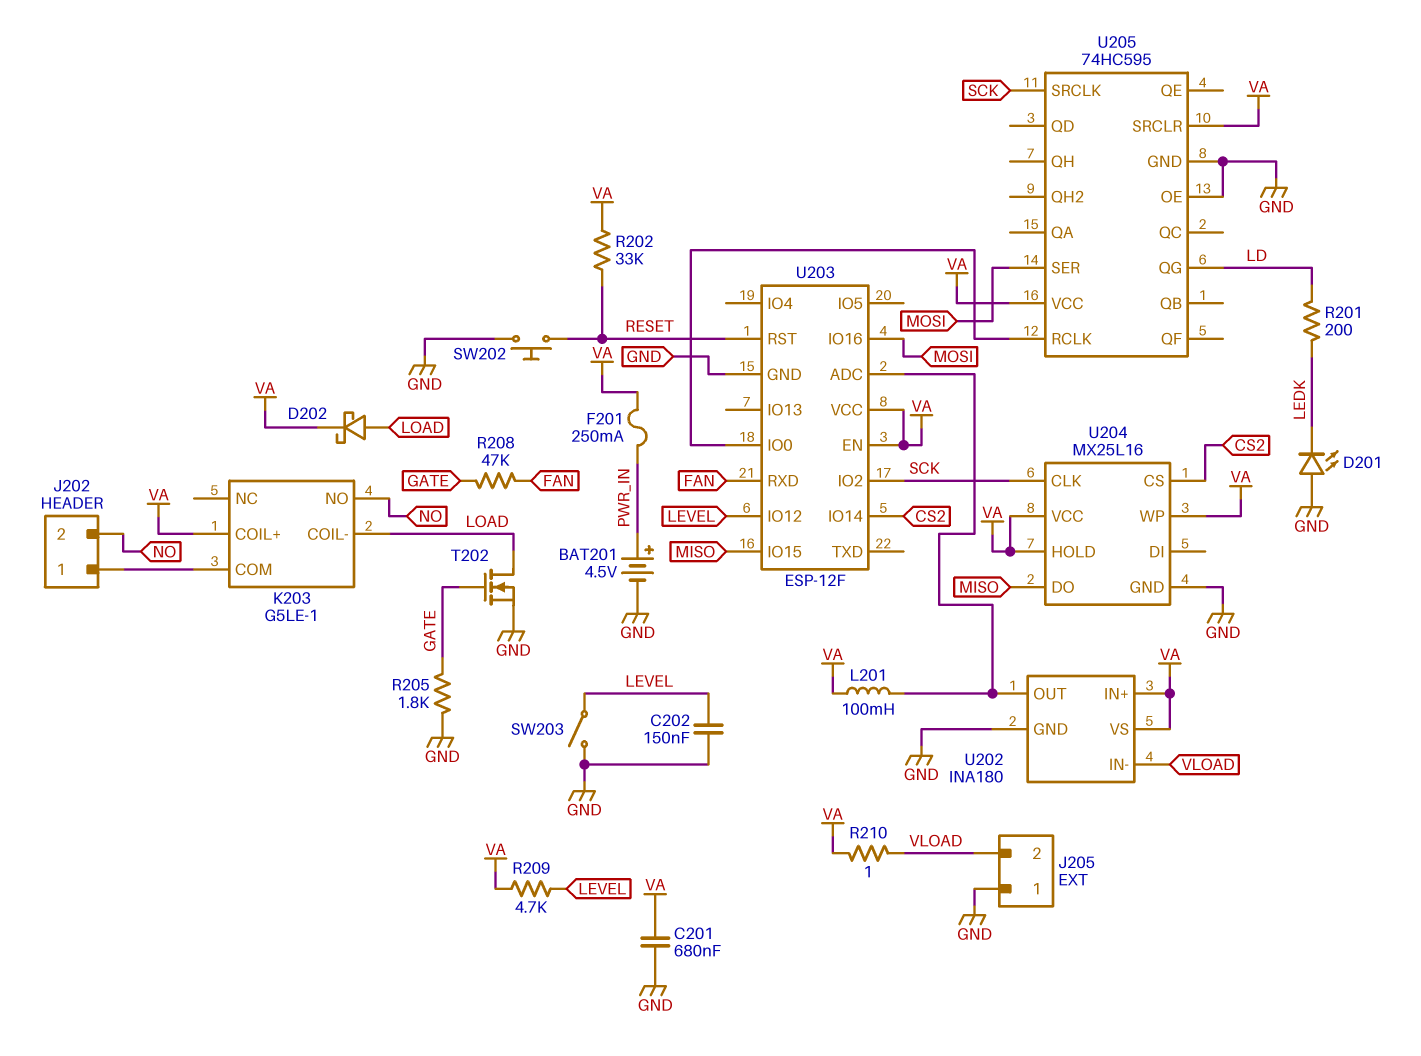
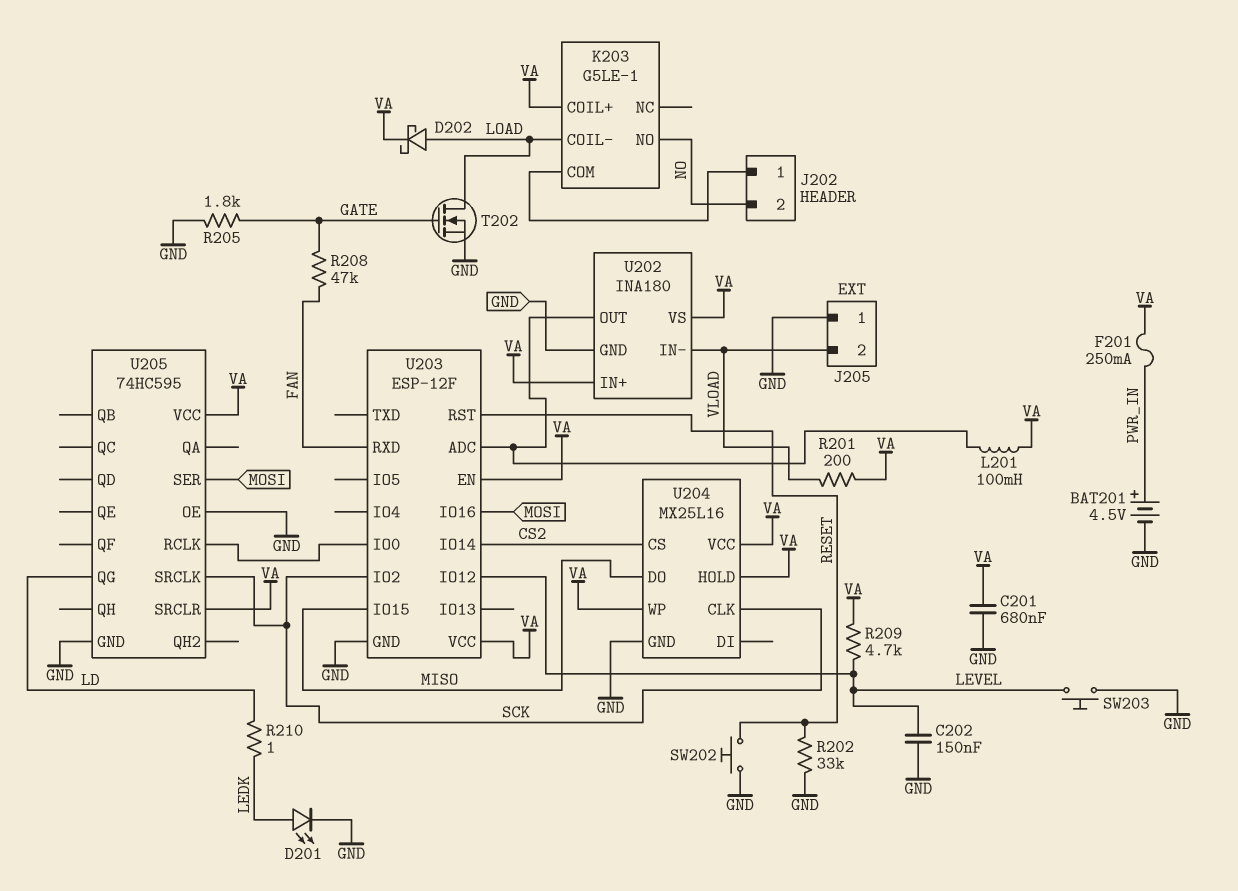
D201: LED (A GND, K LEDK) -> LED (A LEDK, K GND)
R201: 200 (LD, LEDK) -> 200 (VA, VLOAD)
R202: 33k (RESET, VA) -> 33k (GND, RESET)
R210: 1 (VA, VLOAD) -> 1 (LD, LEDK)
SW203: switch (GND, LEVEL) -> button (GND, LEVEL)

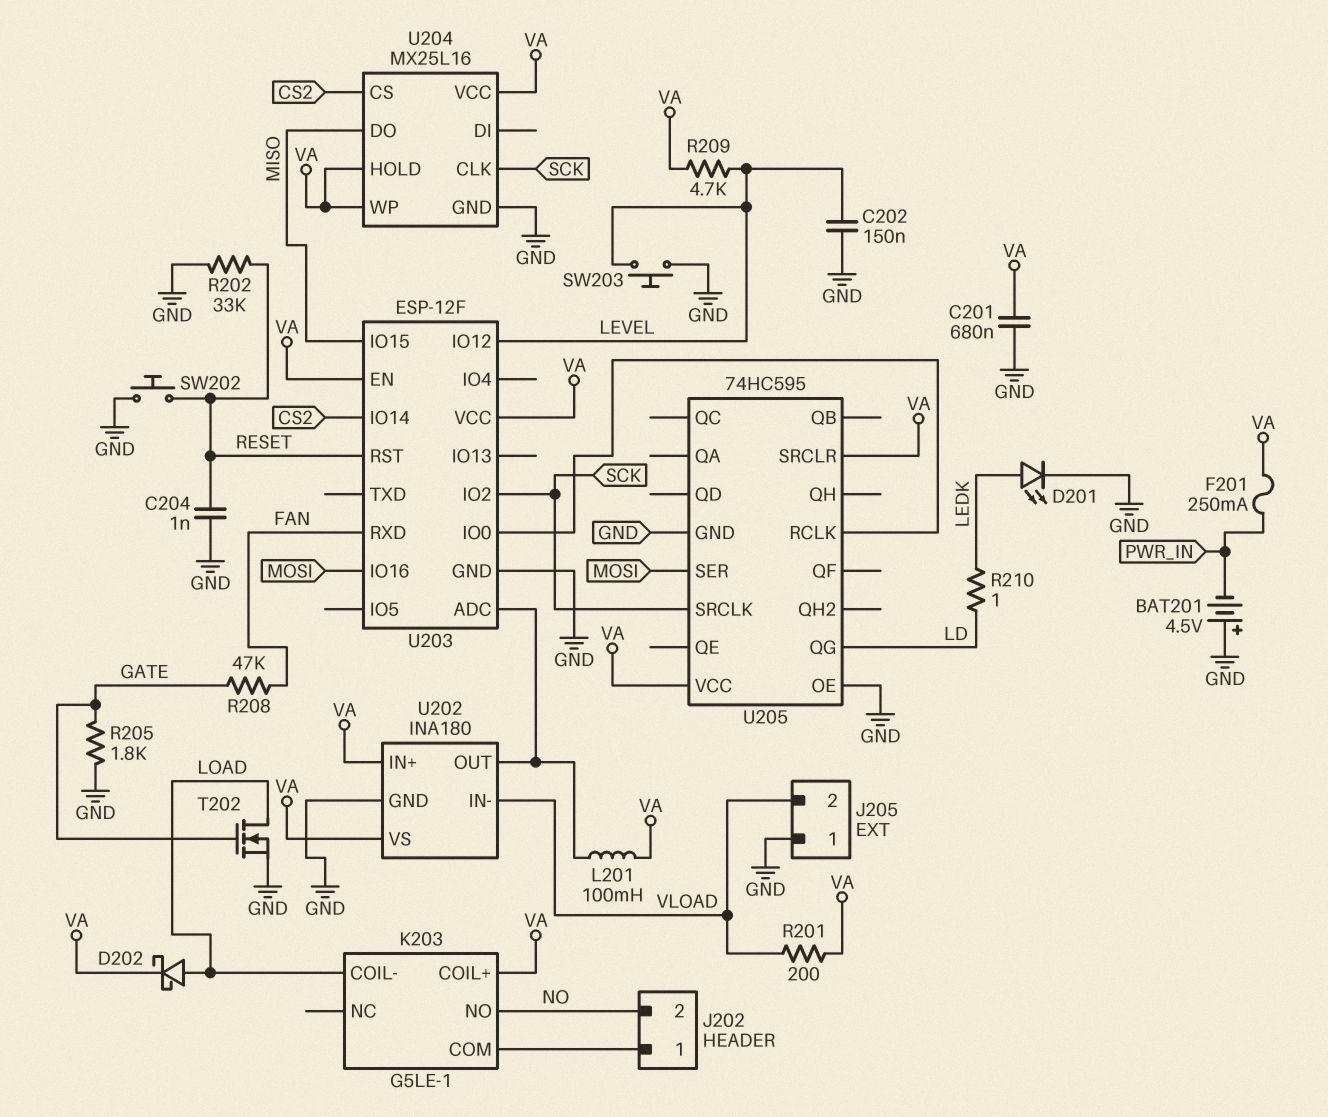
BAT201: 4.5V (plus PWR_IN, minus GND) -> 4.5V (plus GND, minus PWR_IN)
C204: none -> 1nF (GND, RESET)

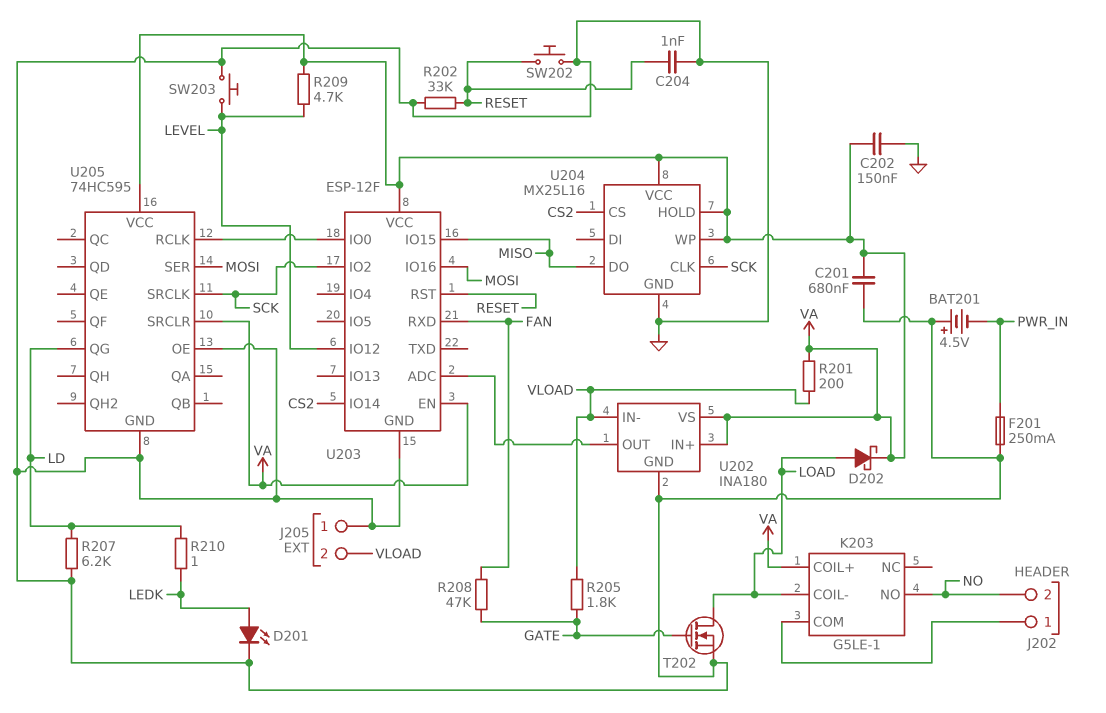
C202: 150nF (GND, LEVEL) -> 150nF (GND, VA)
F201: 250mA (PWR_IN, VA) -> 250mA (GND, PWR_IN)
L201: 100mH (U202/OUT, VA) -> none
R205: 1.8k (GATE, GND) -> 1.8k (GATE, VLOAD)
R207: none -> 6.2k (GND, LD)

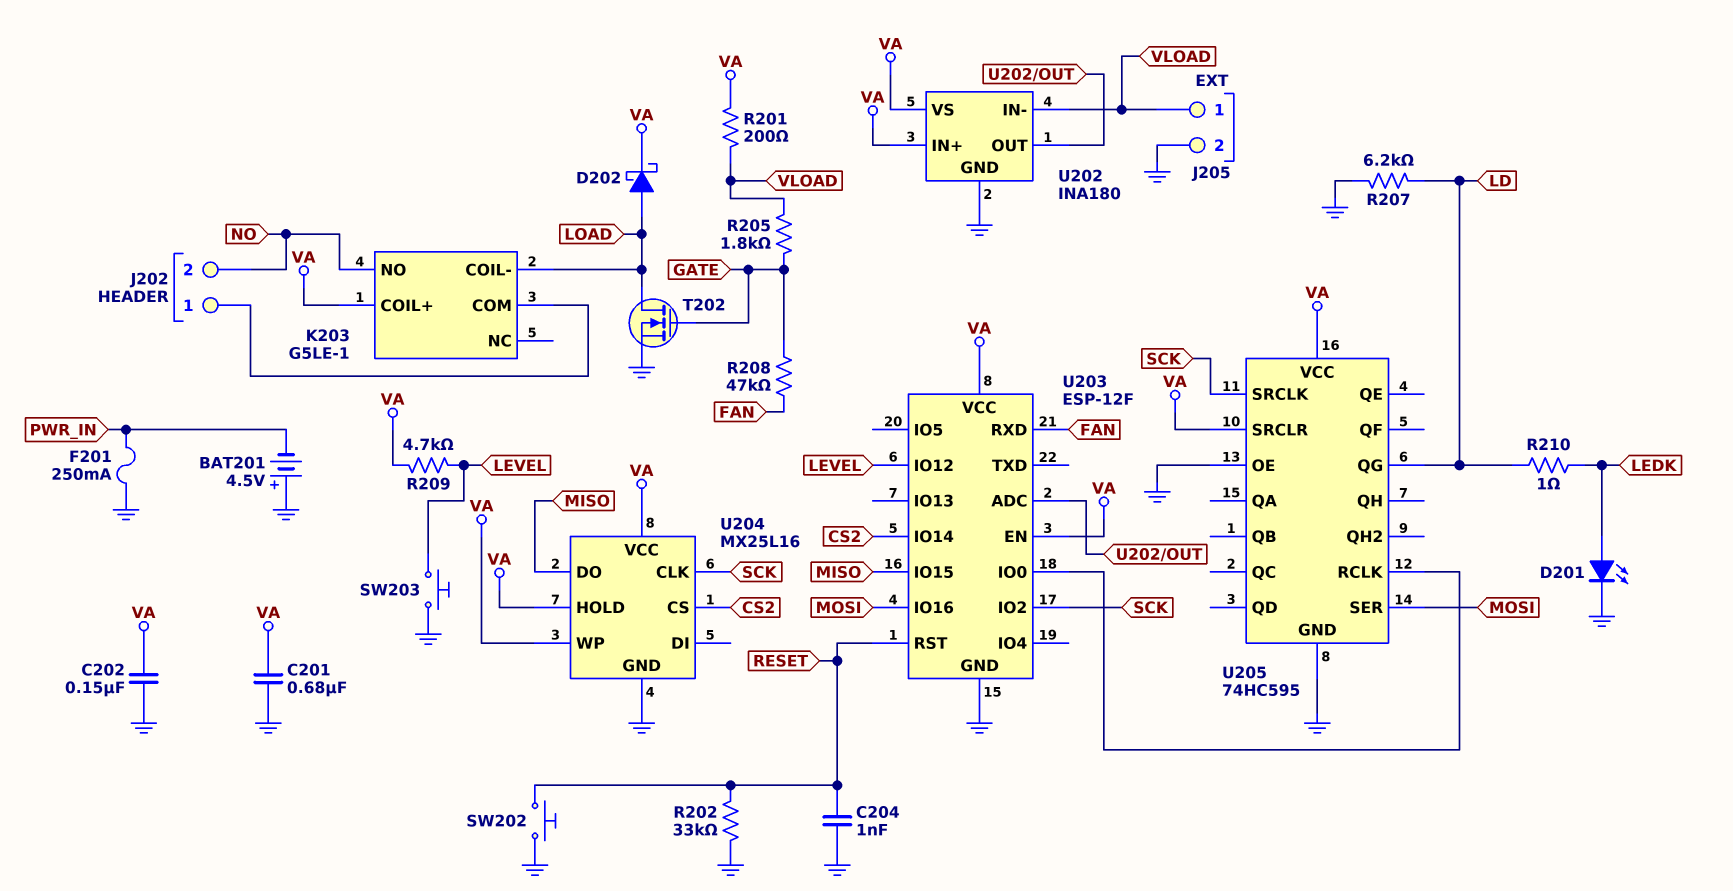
J205 pin 1: GND -> VLOAD
J205 pin 2: VLOAD -> GND

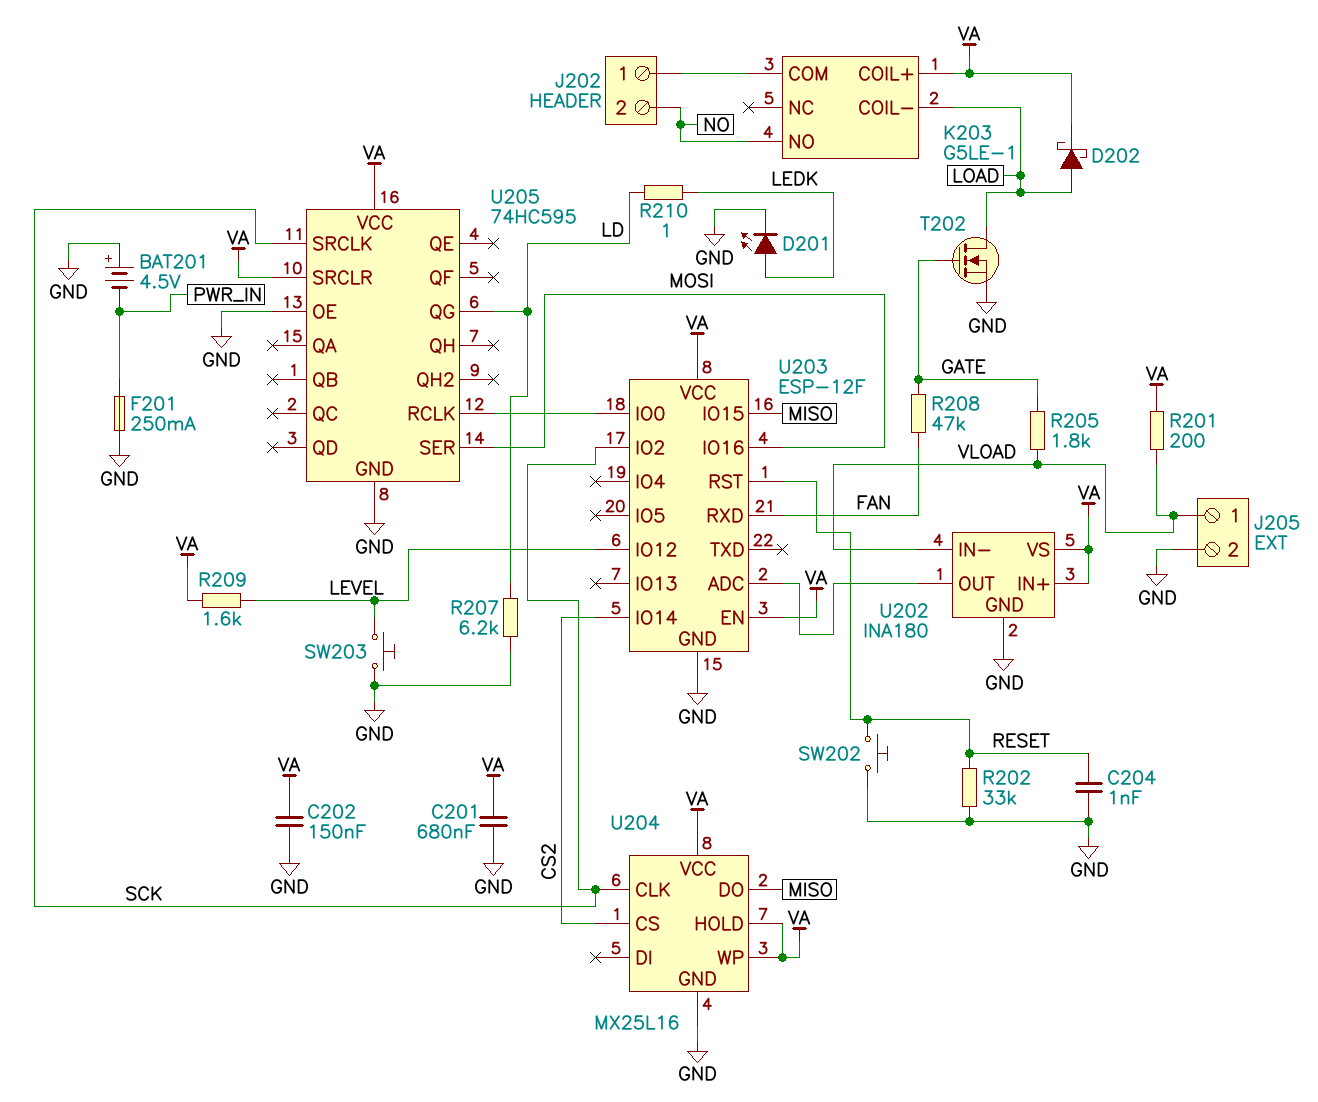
R209: 4.7k (LEVEL, VA) -> 1.6k (LEVEL, VA)

